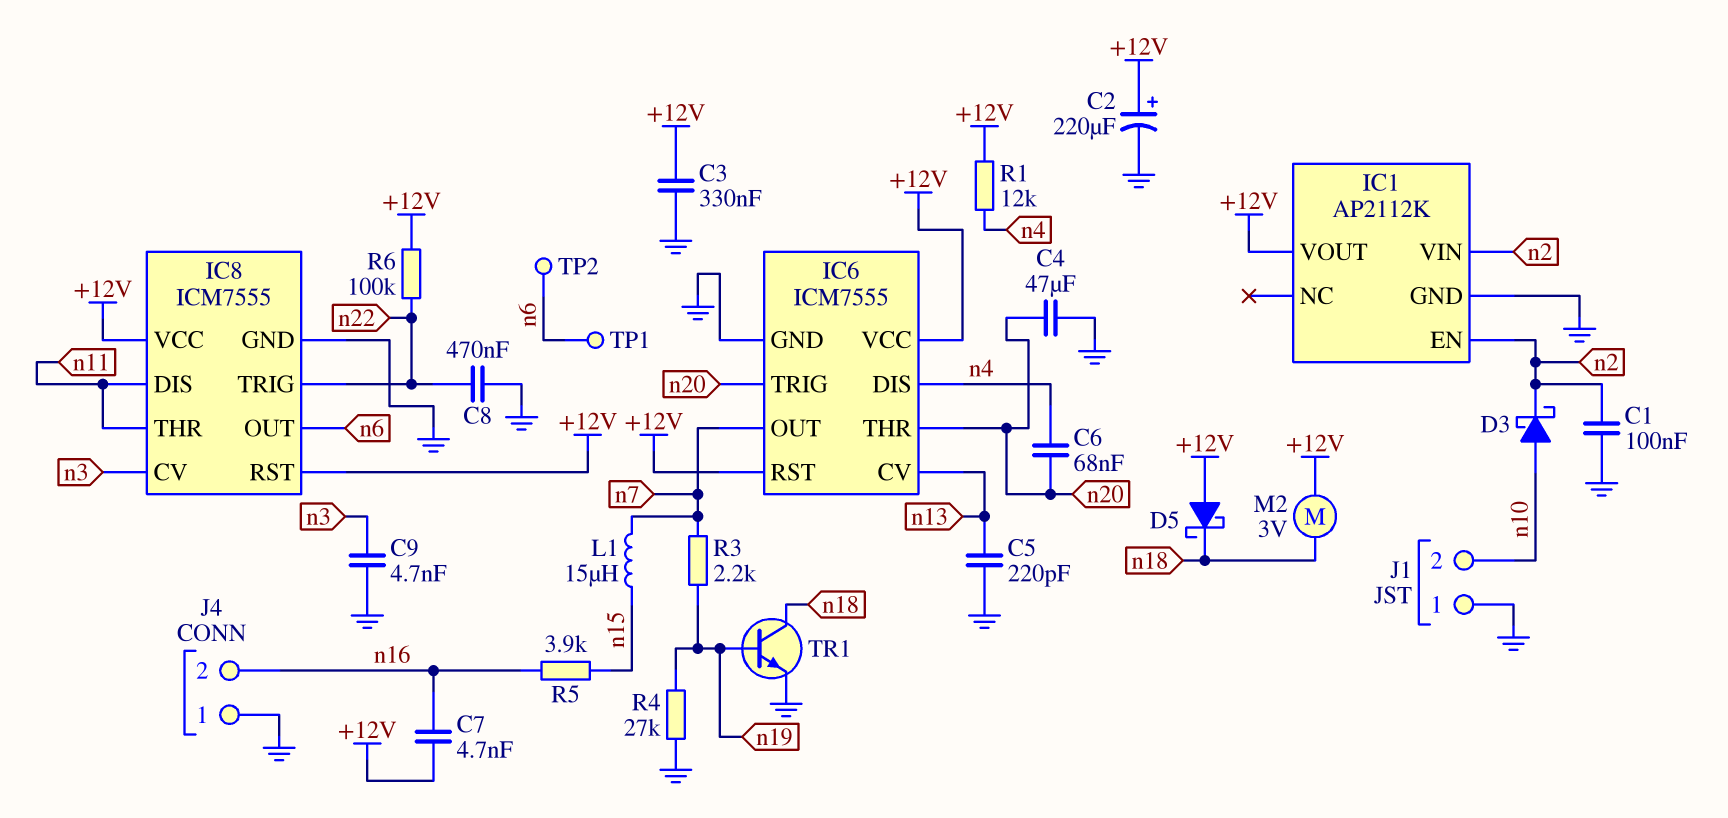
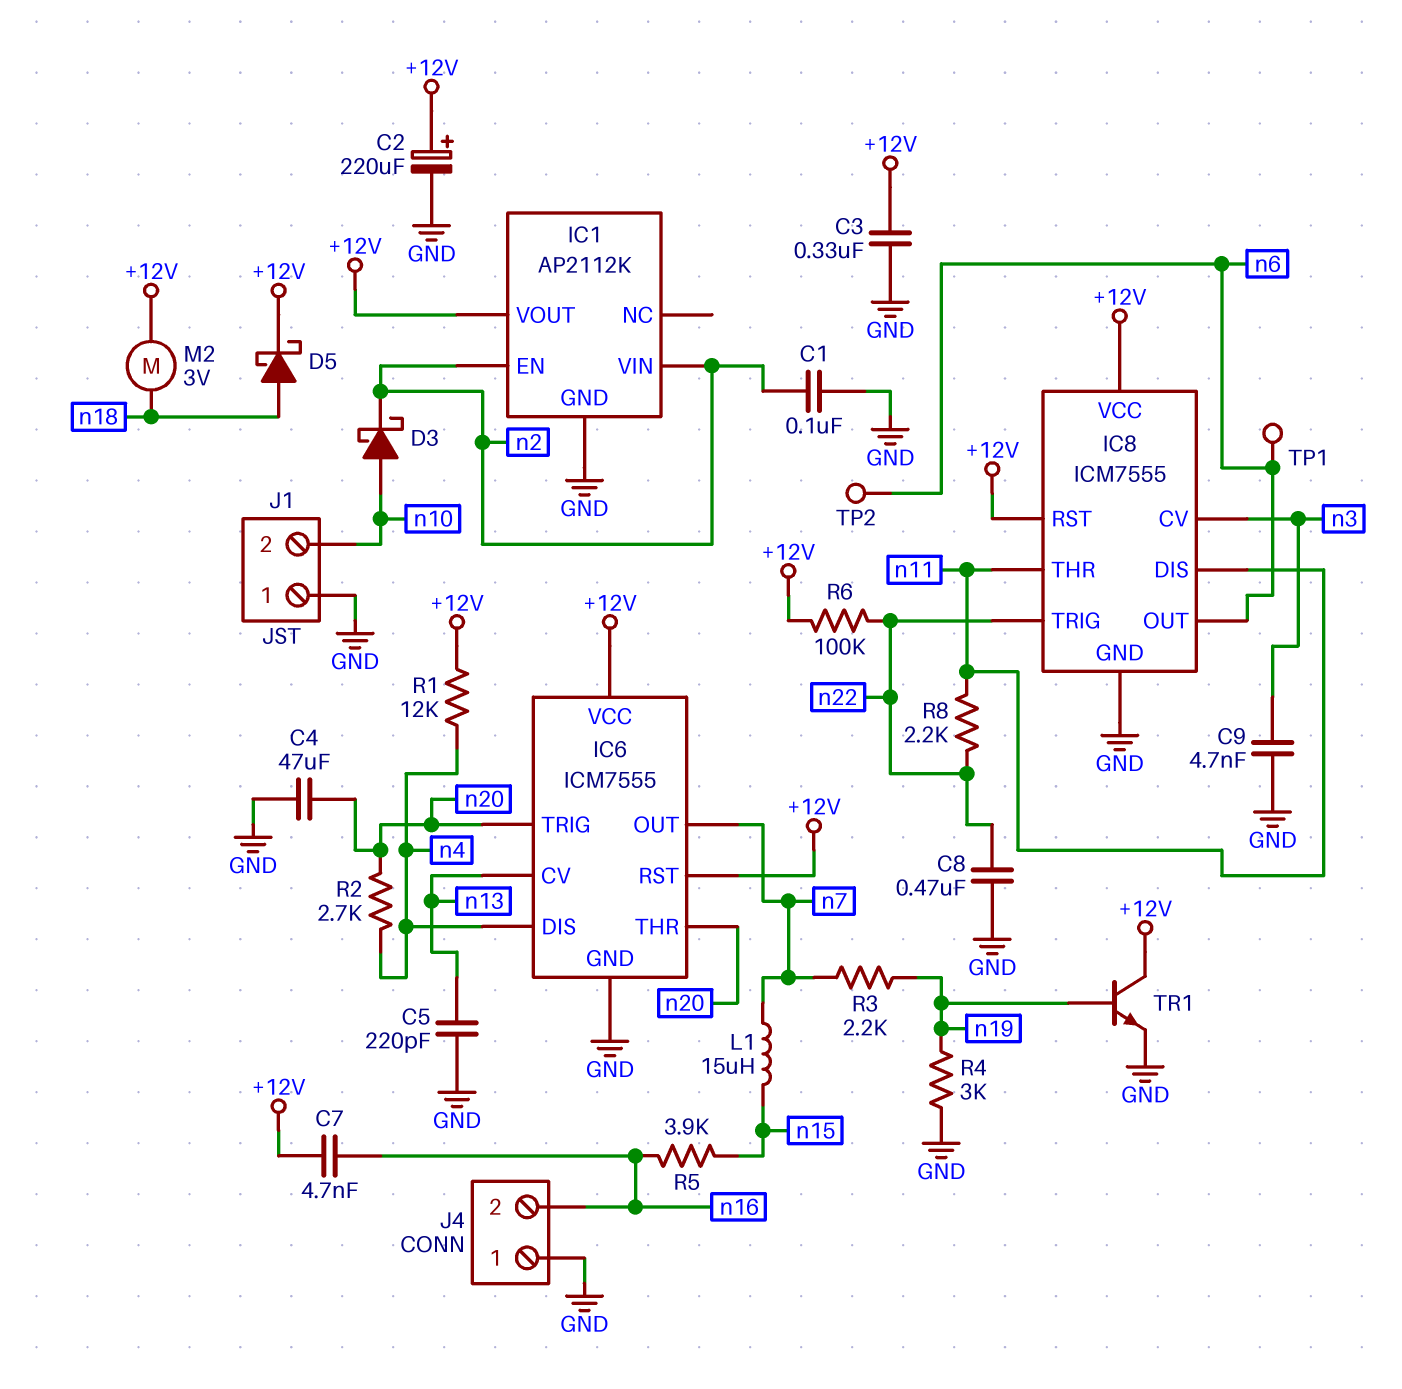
C6: 68nF (n4, n20) -> none
D5: schottky (A +12V, K n18) -> schottky (A n18, K +12V)
R2: none -> 2.7k (n4, n20)
R4: 27k (GND, n19) -> 3k (GND, n19)
R8: none -> 2.2k (n11, n22)
TR1: NPN (B n19, C n18, E GND) -> NPN (B n19, C +12V, E GND)

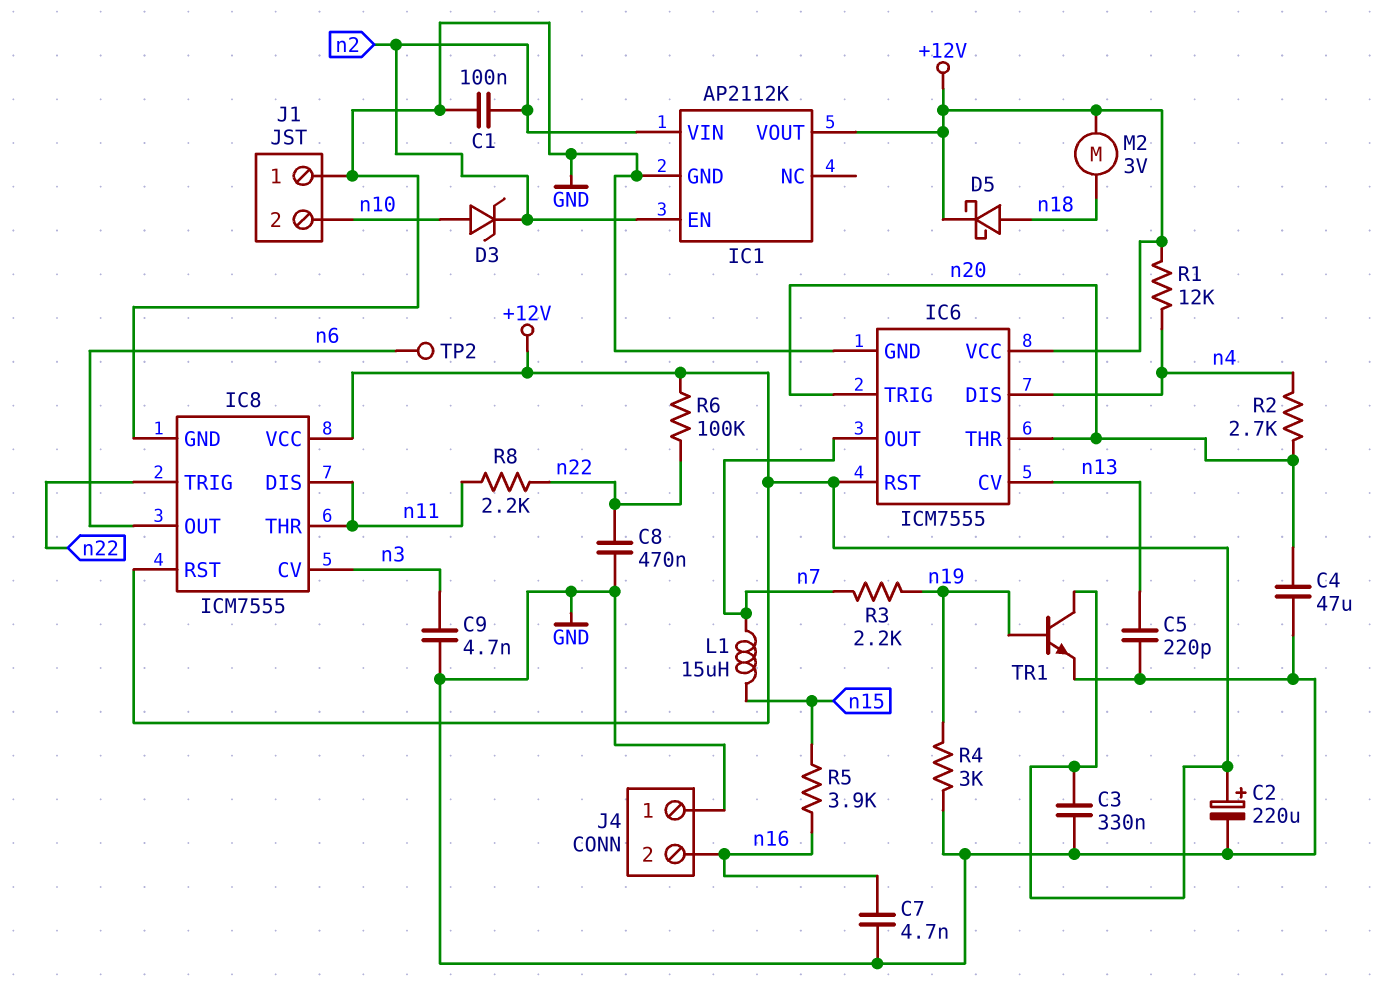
C7: 4.7nF (+12V, n16) -> 4.7nF (GND, n16)
D3: schottky (A n10, K n2) -> zener (A n10, K n2)
TP1: test point (n6) -> none

